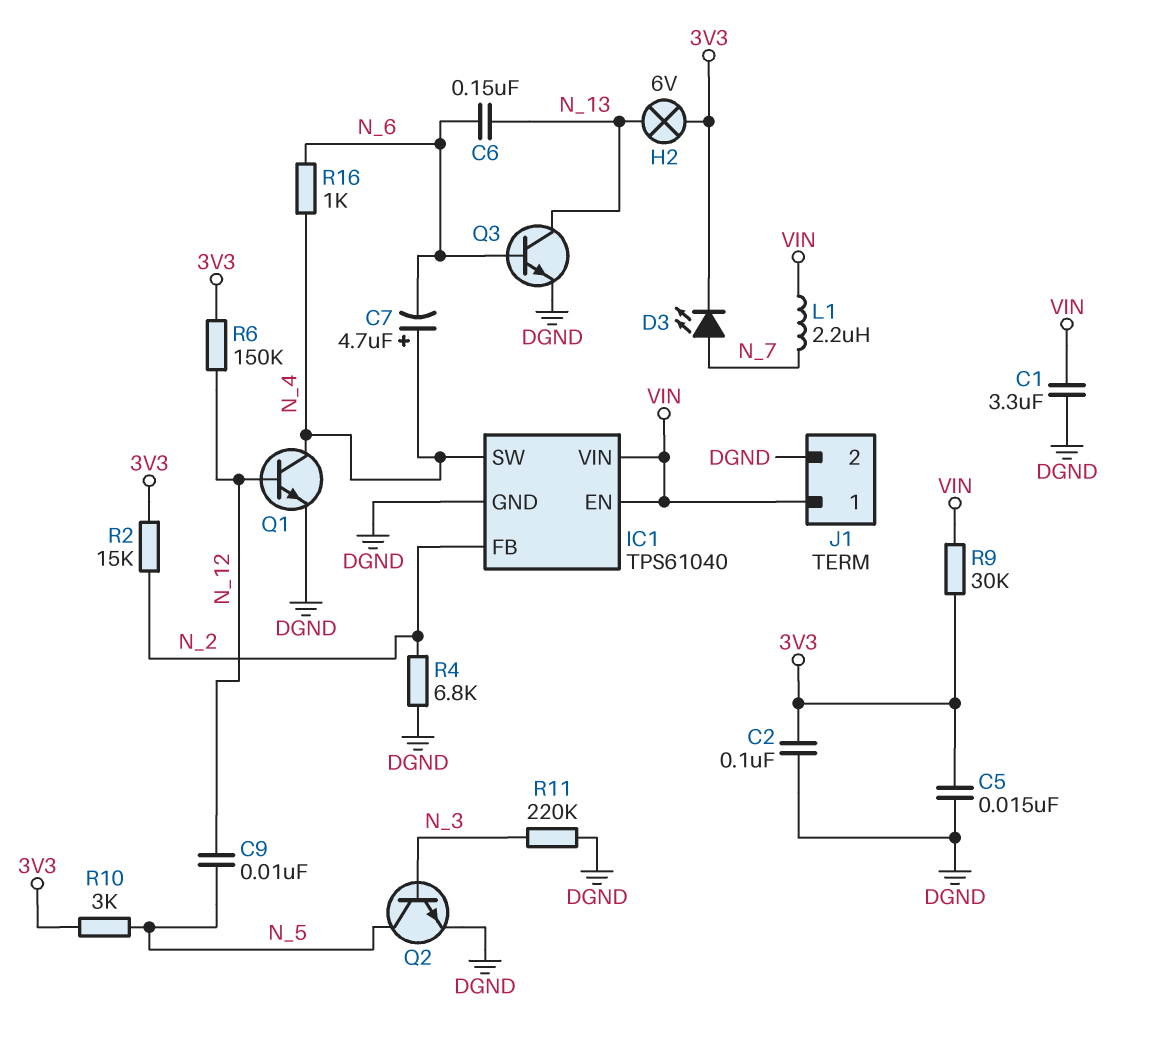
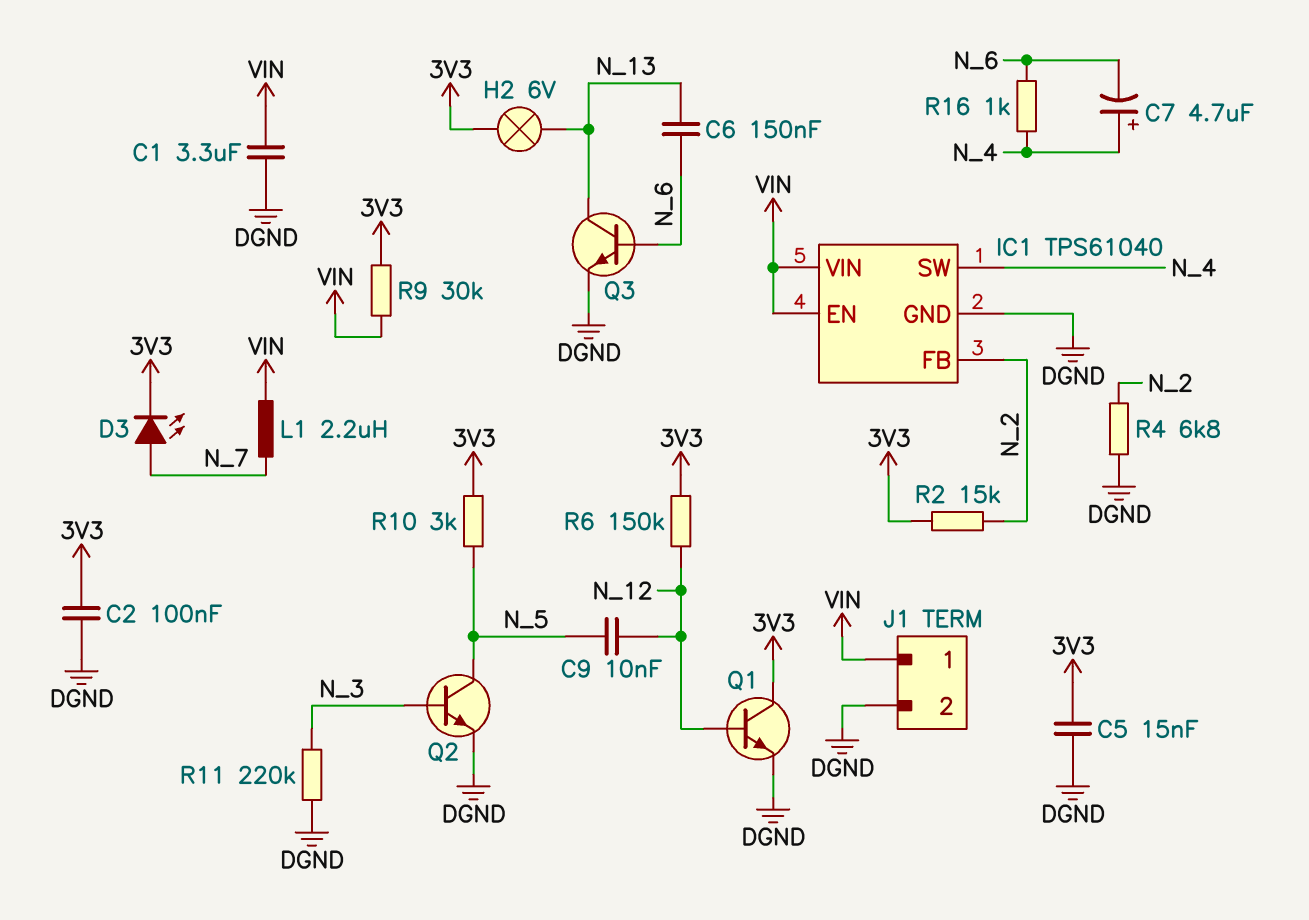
Q1: NPN (B N_12, C N_4, E DGND) -> NPN (B N_12, C 3V3, E DGND)

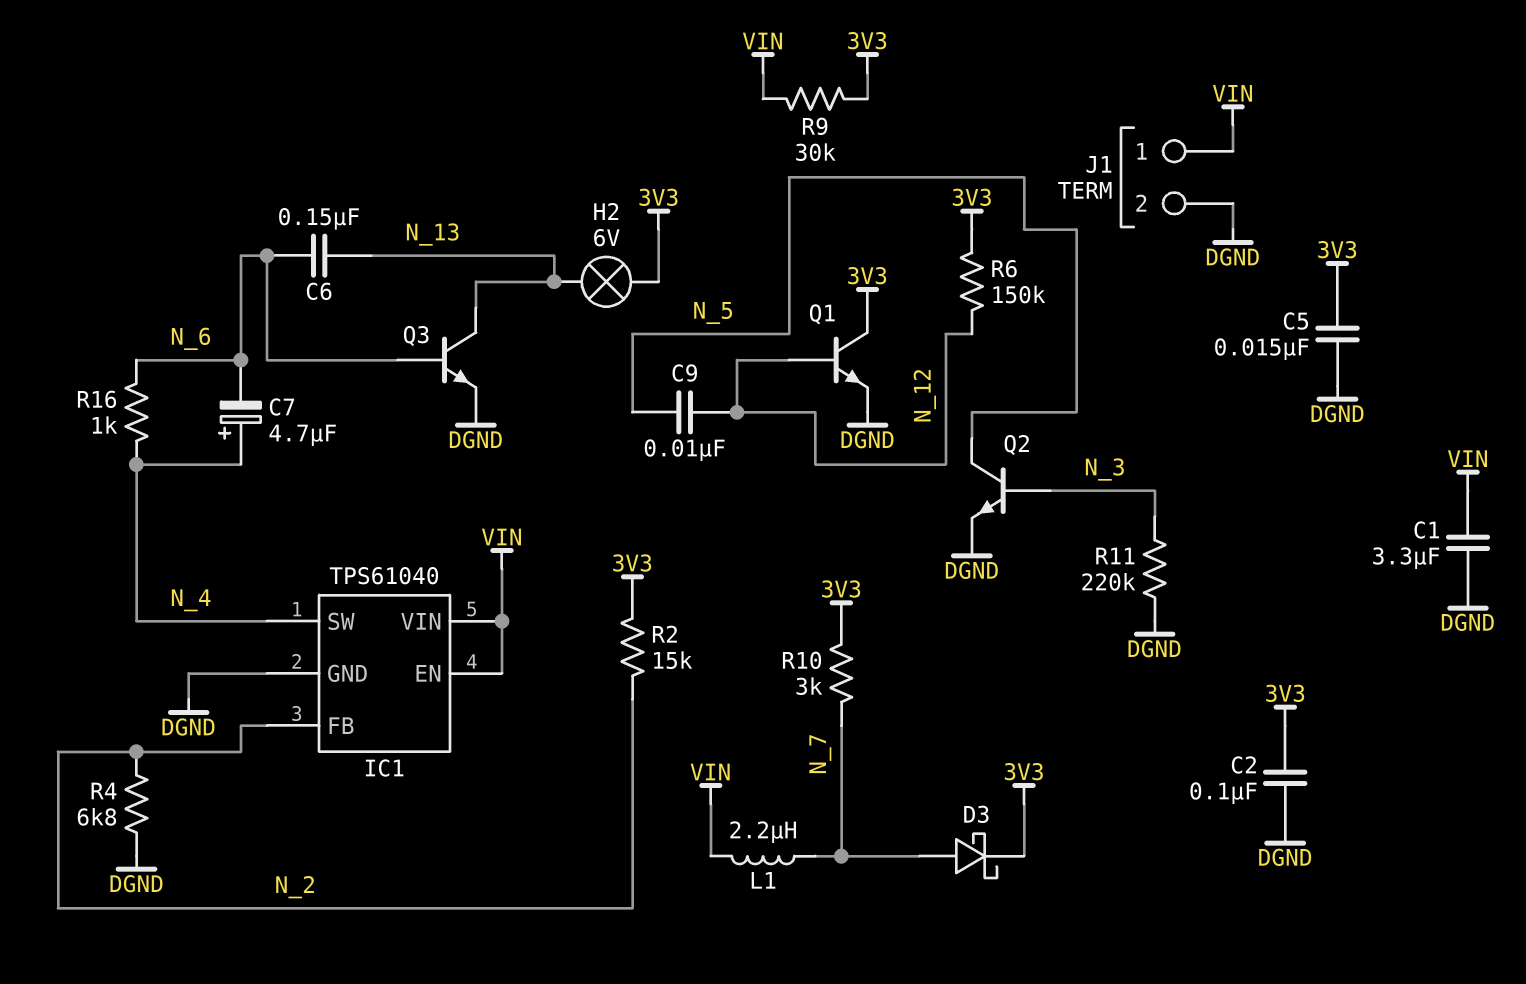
D3: LED (A N_7, K 3V3) -> schottky (A N_7, K 3V3)
R10: 3k (3V3, N_5) -> 3k (3V3, N_7)

